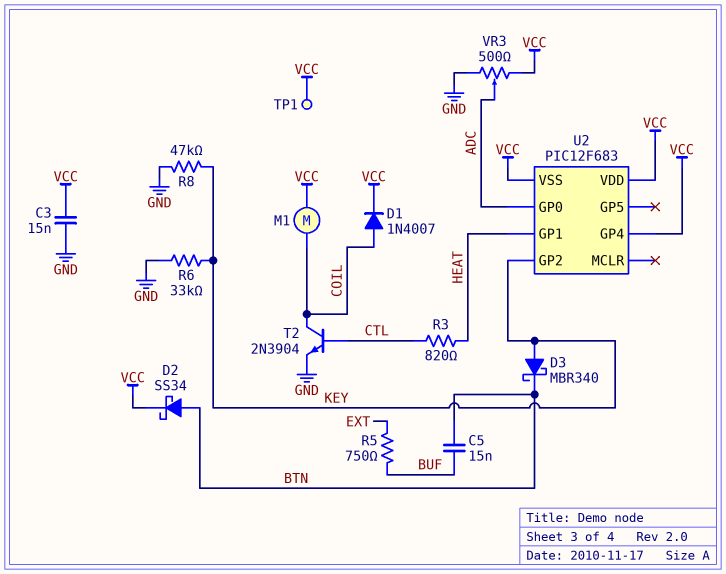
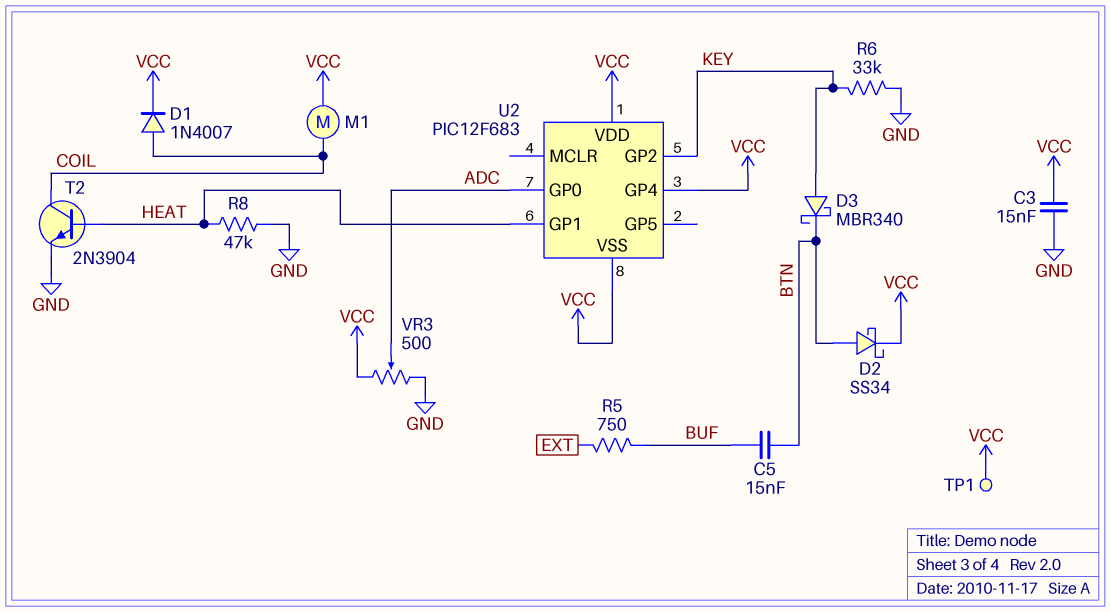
R3: 820 (CTL, HEAT) -> none
R8: 47k (GND, KEY) -> 47k (GND, HEAT)
T2: NPN 2N3904 (B CTL, C COIL, E GND) -> NPN 2N3904 (B HEAT, C COIL, E GND)

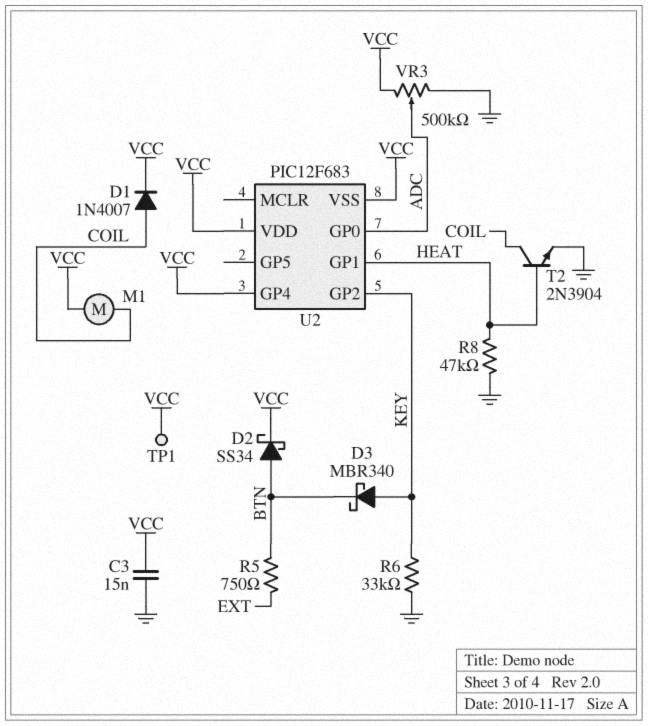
C5: 15nF (BTN, BUF) -> none
R5: 750 (BUF, EXT) -> 750 (BTN, EXT)
VR3: 500 (GND, VCC, wiper ADC) -> 500k (GND, VCC, wiper ADC)

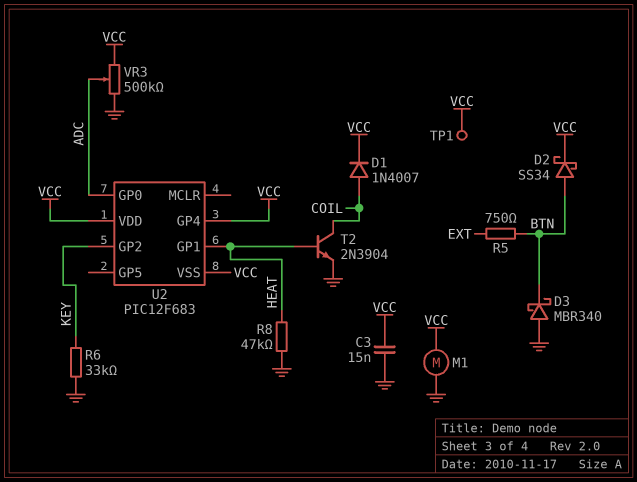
D3: schottky MBR340 (A KEY, K BTN) -> schottky MBR340 (A GND, K BTN)
M1: motor (COIL, VCC) -> motor (GND, VCC)

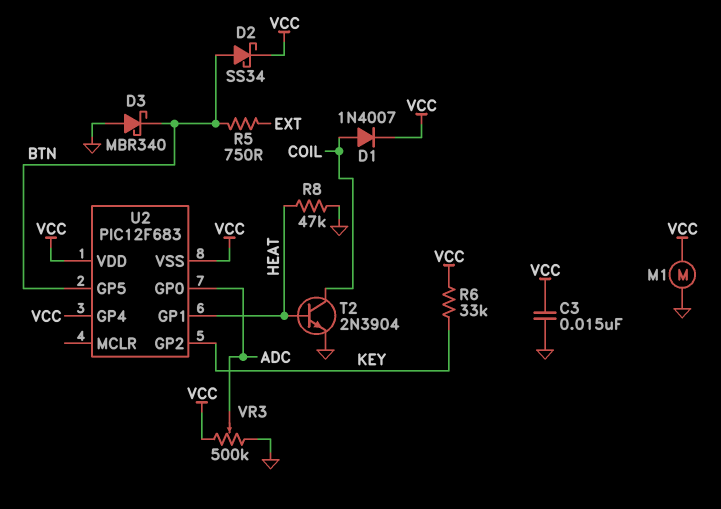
R6: 33k (GND, KEY) -> 33k (KEY, VCC)
TP1: test point (VCC) -> none
U2 pin GP5: none -> BTN

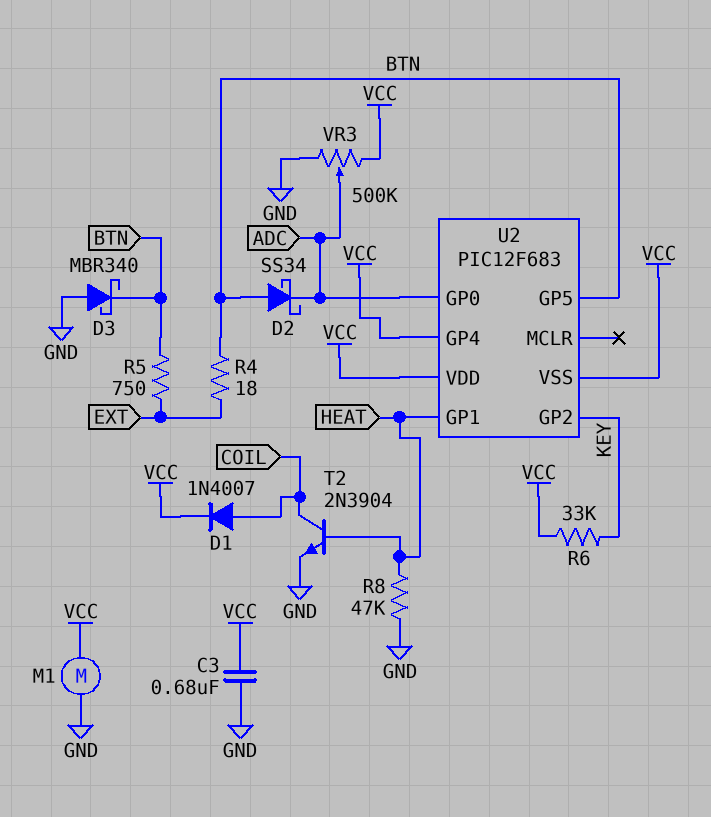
C3: 15nF (GND, VCC) -> 680nF (GND, VCC)
D2: schottky SS34 (A BTN, K VCC) -> schottky SS34 (A BTN, K ADC)
R4: none -> 18 (BTN, EXT)

